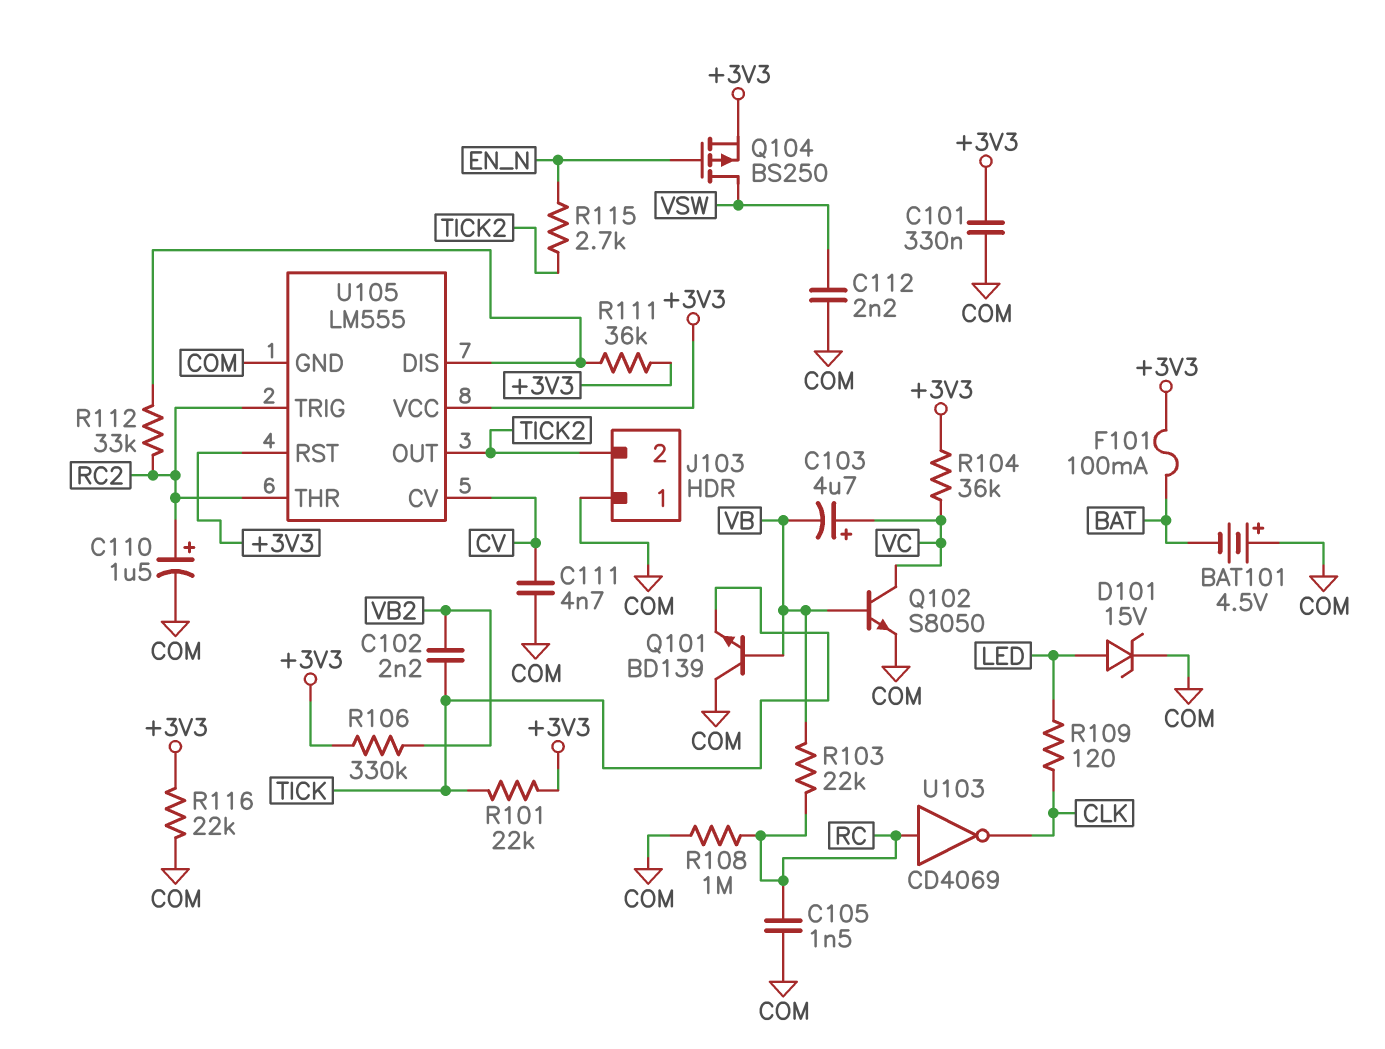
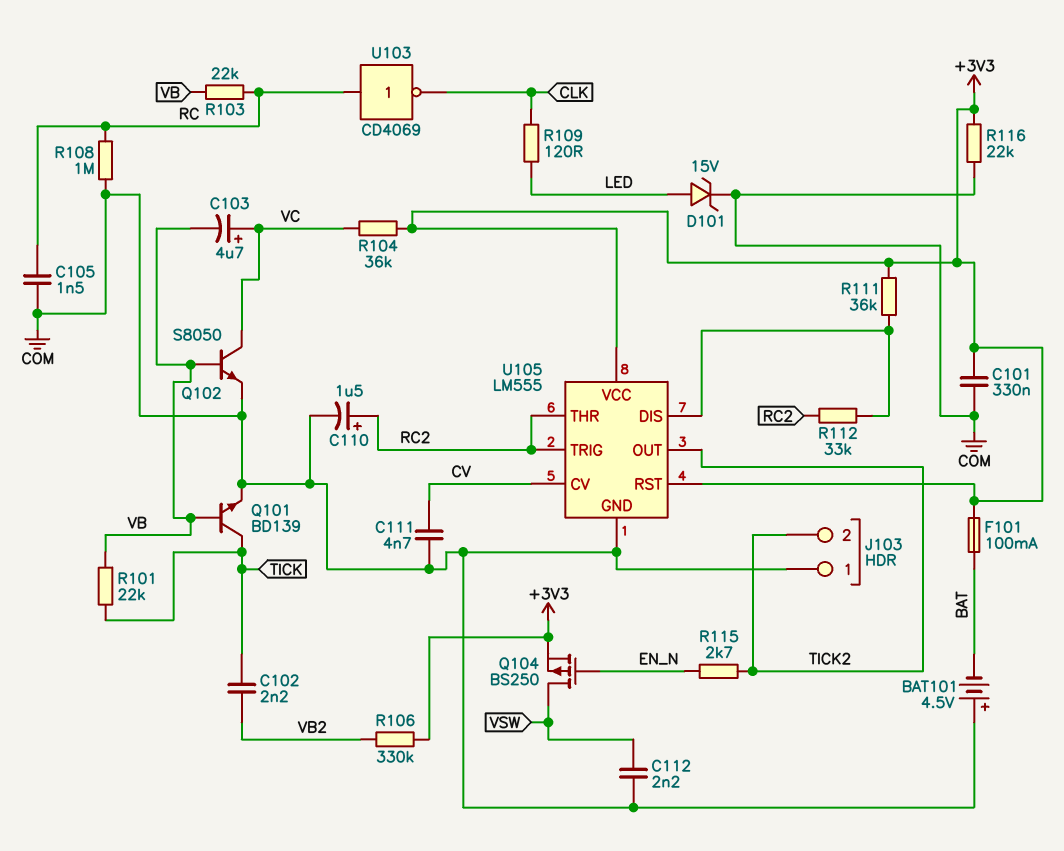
Q101: NPN BD139 (B VB, C COM, E TICK) -> NPN BD139 (B VB, C TICK, E COM)
R101: 22k (+3V3, TICK) -> 22k (TICK, VB)

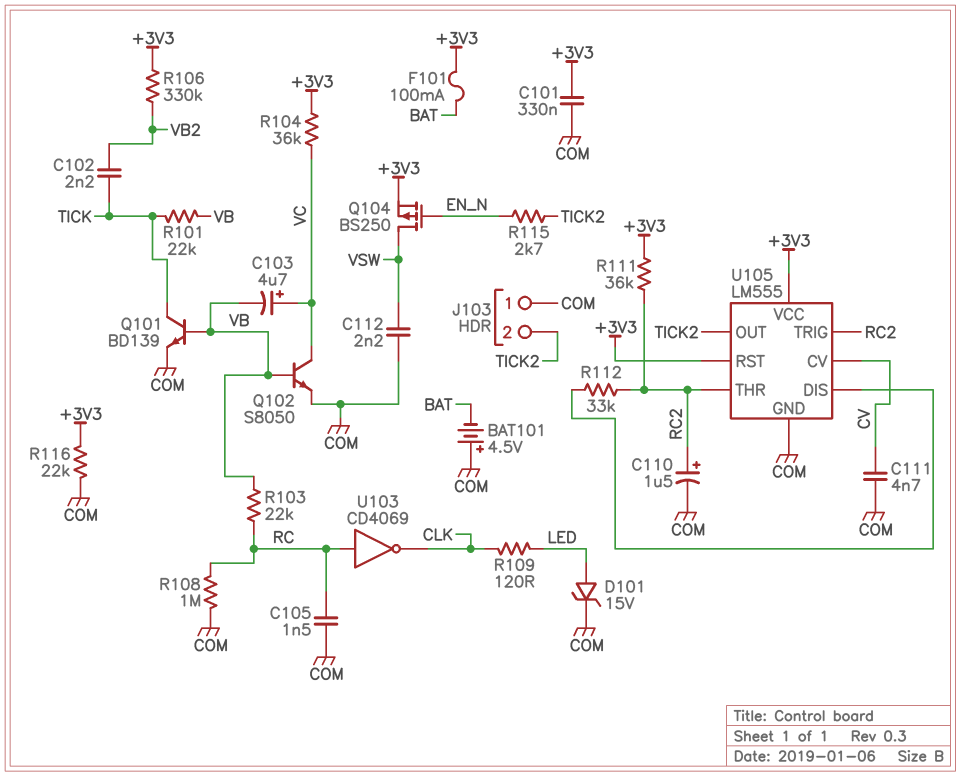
R111: 36k (+3V3, U105/DIS) -> 36k (+3V3, RC2)

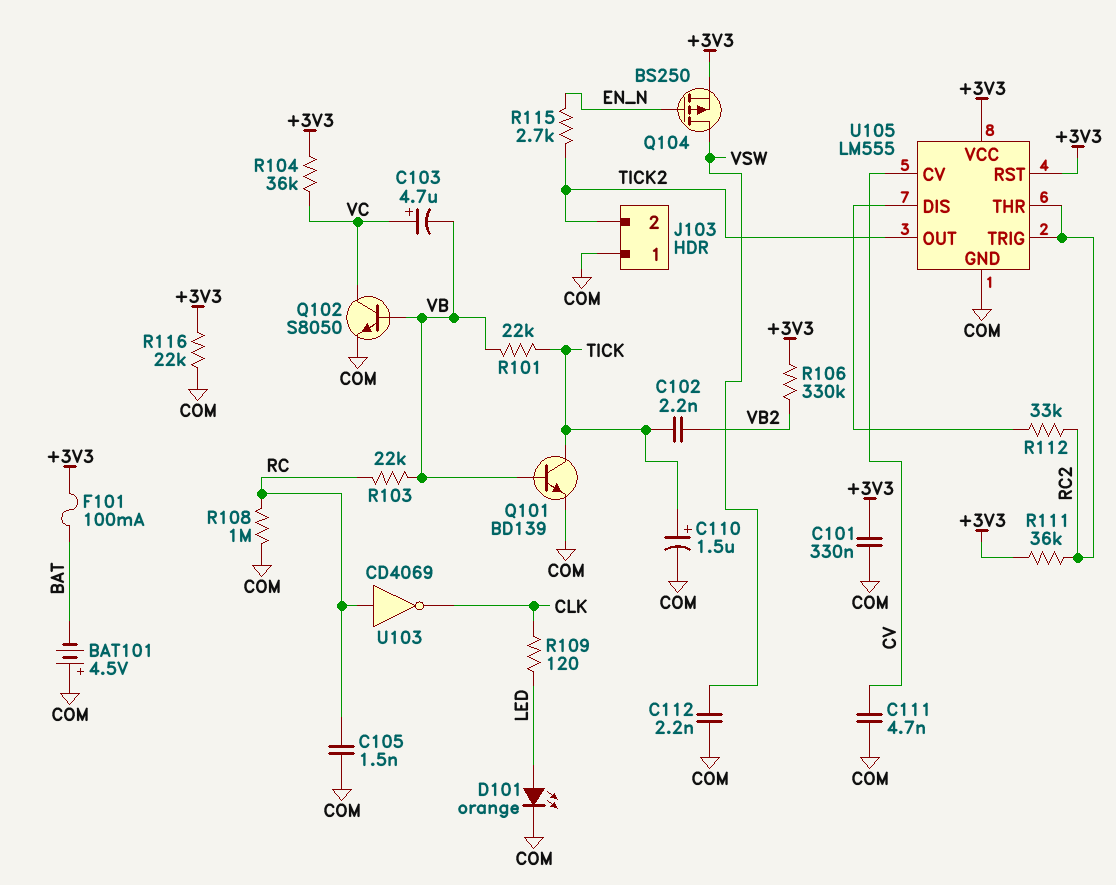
C110: 1.5uF (plus RC2, minus COM) -> 1.5uF (plus TICK, minus COM)
D101: zener 15V (A LED, K COM) -> LED orange (A LED, K COM)

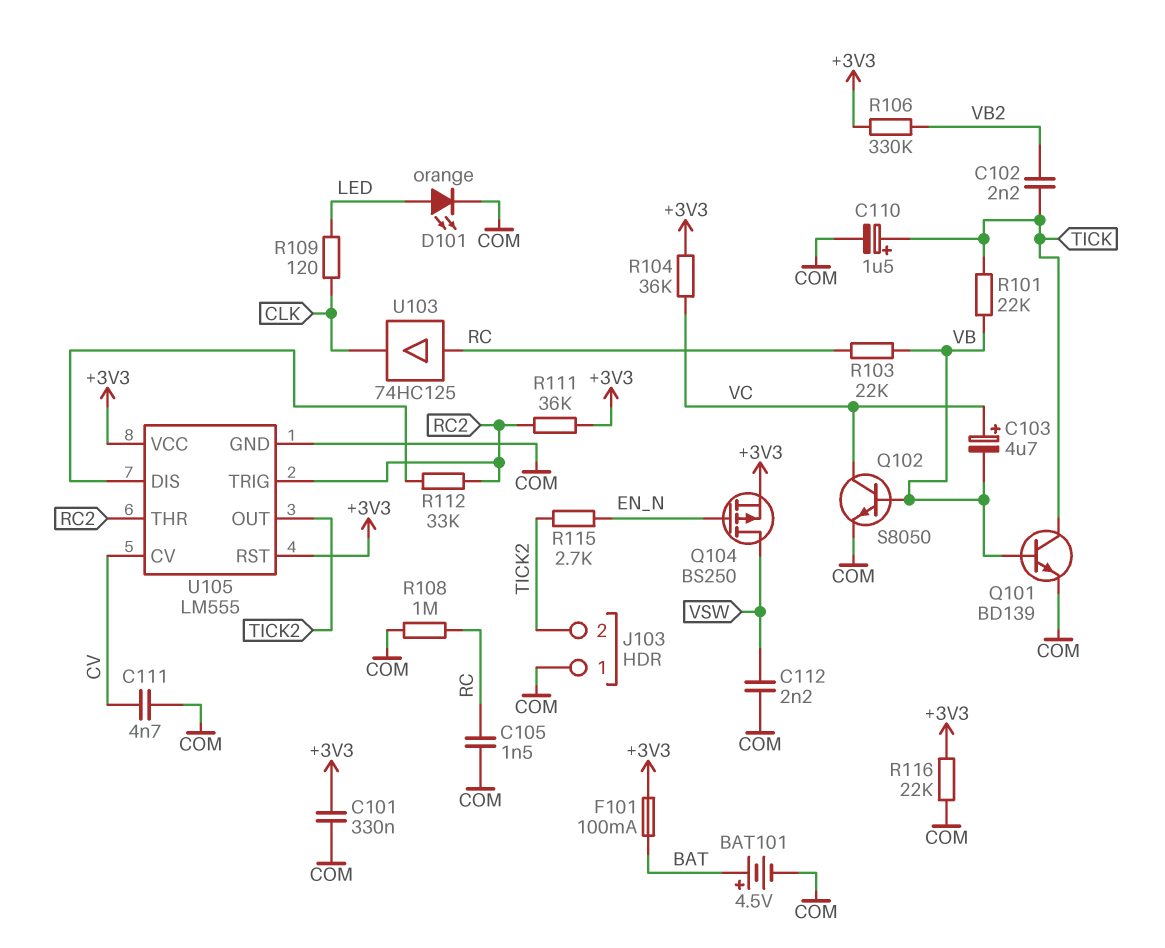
BAT101: 4.5V (plus COM, minus BAT) -> 4.5V (plus BAT, minus COM)
U103: NOT CD4069 (in RC, out CLK) -> buffer 74HC125 (in RC, out CLK)

